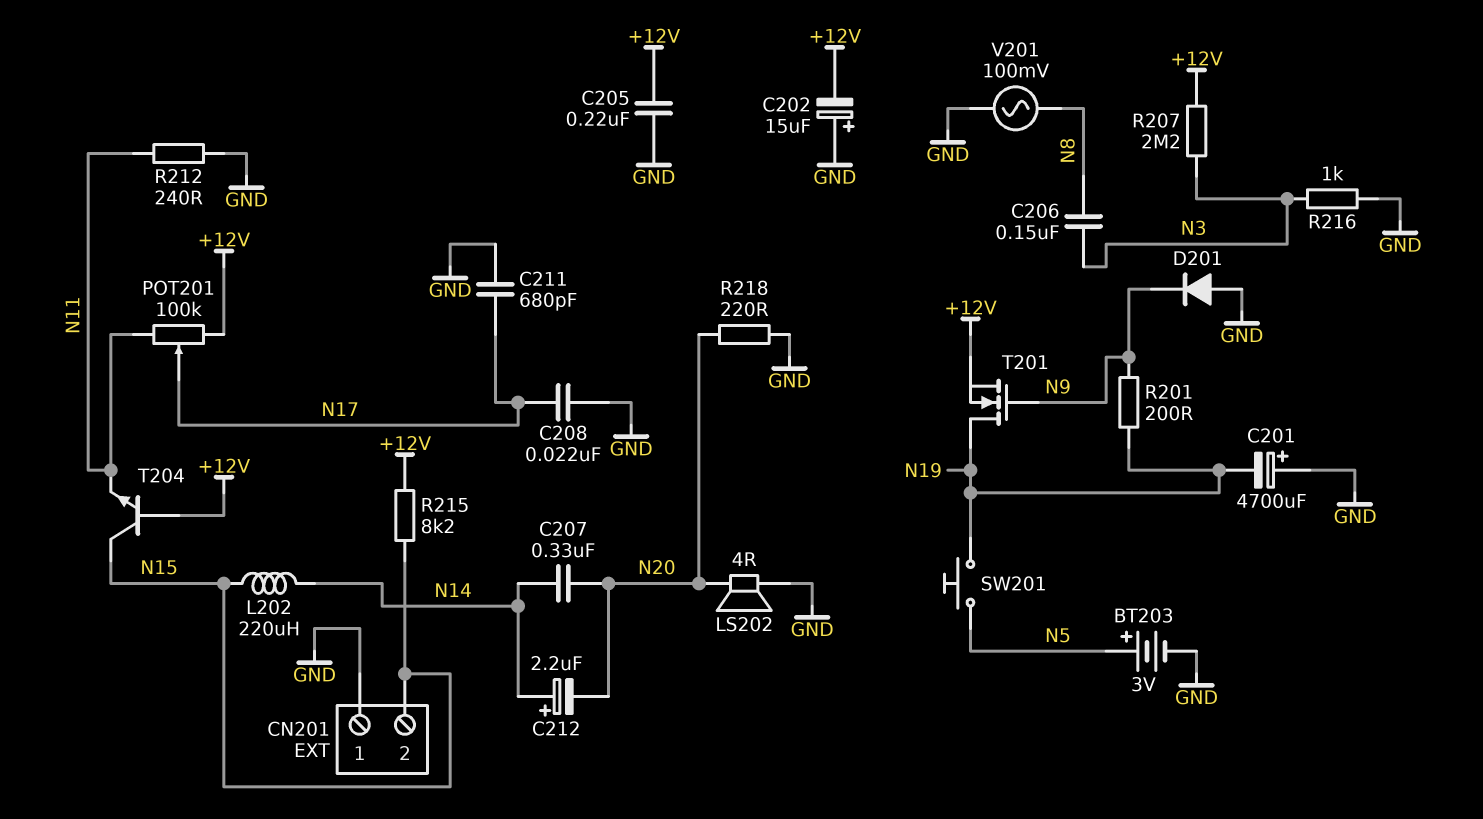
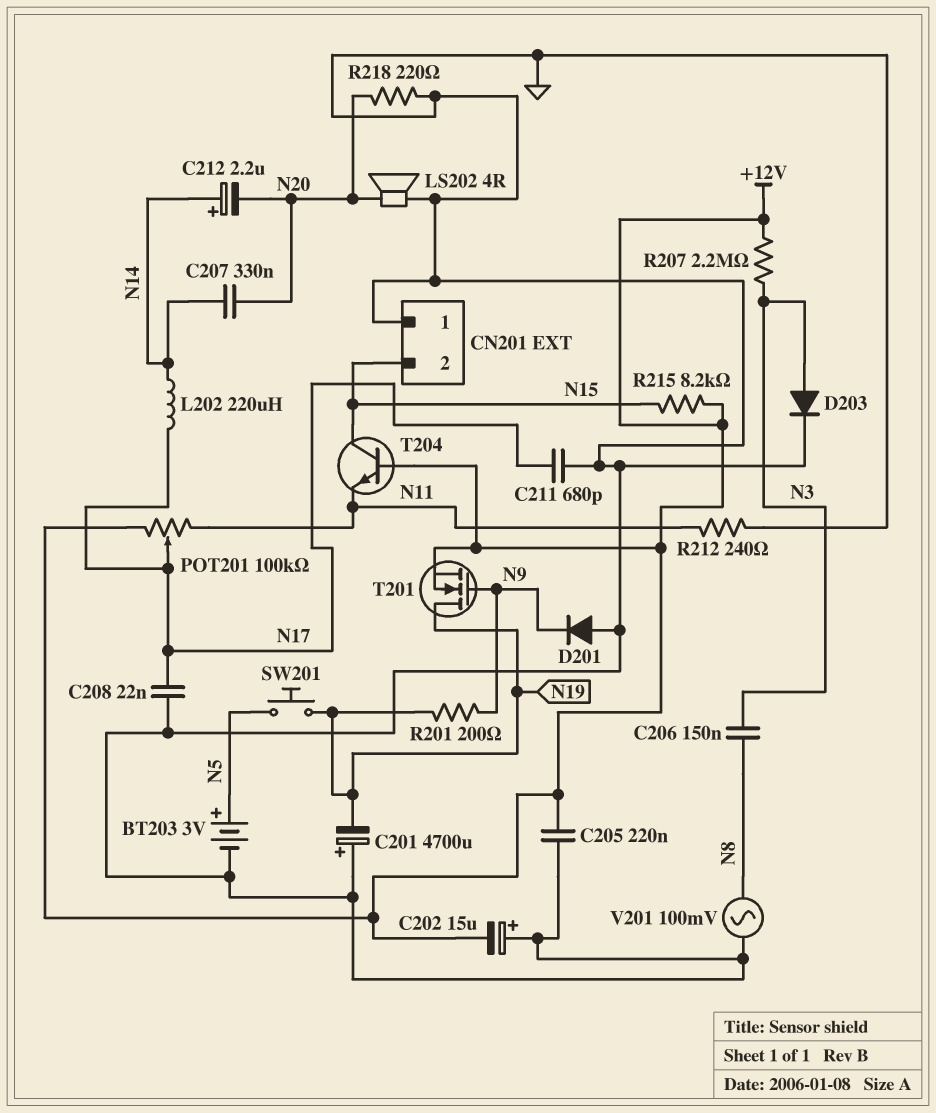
D203: none -> diode (A N3, K GND)
L202: 220uH (N14, N15) -> 220uH (N14, N17)
R216: 1k (GND, N3) -> none

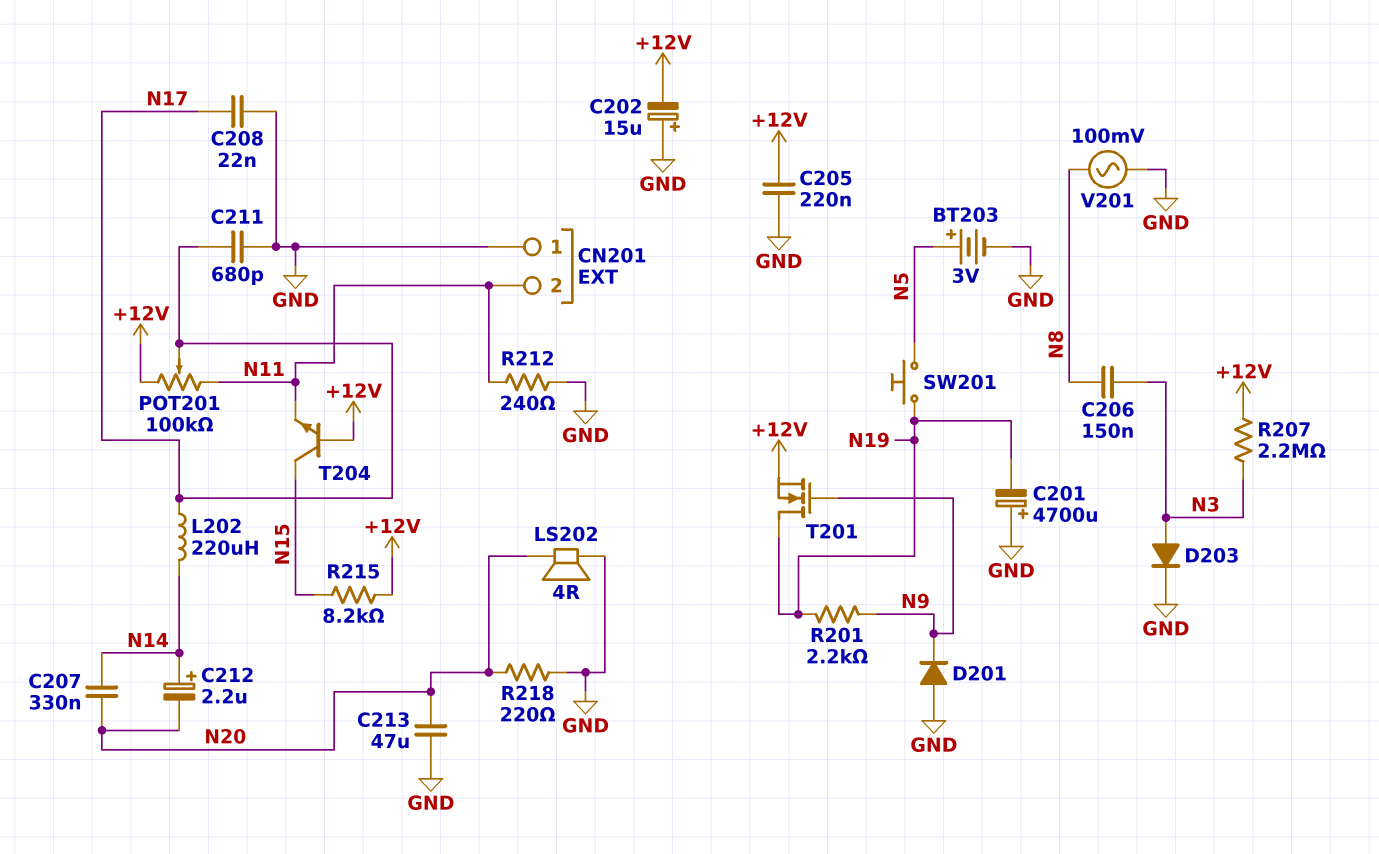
C213: none -> 47uF (GND, N20)
CN201 pin 2: N15 -> N11
R201: 200 (N9, N19) -> 2.2k (N9, N19)

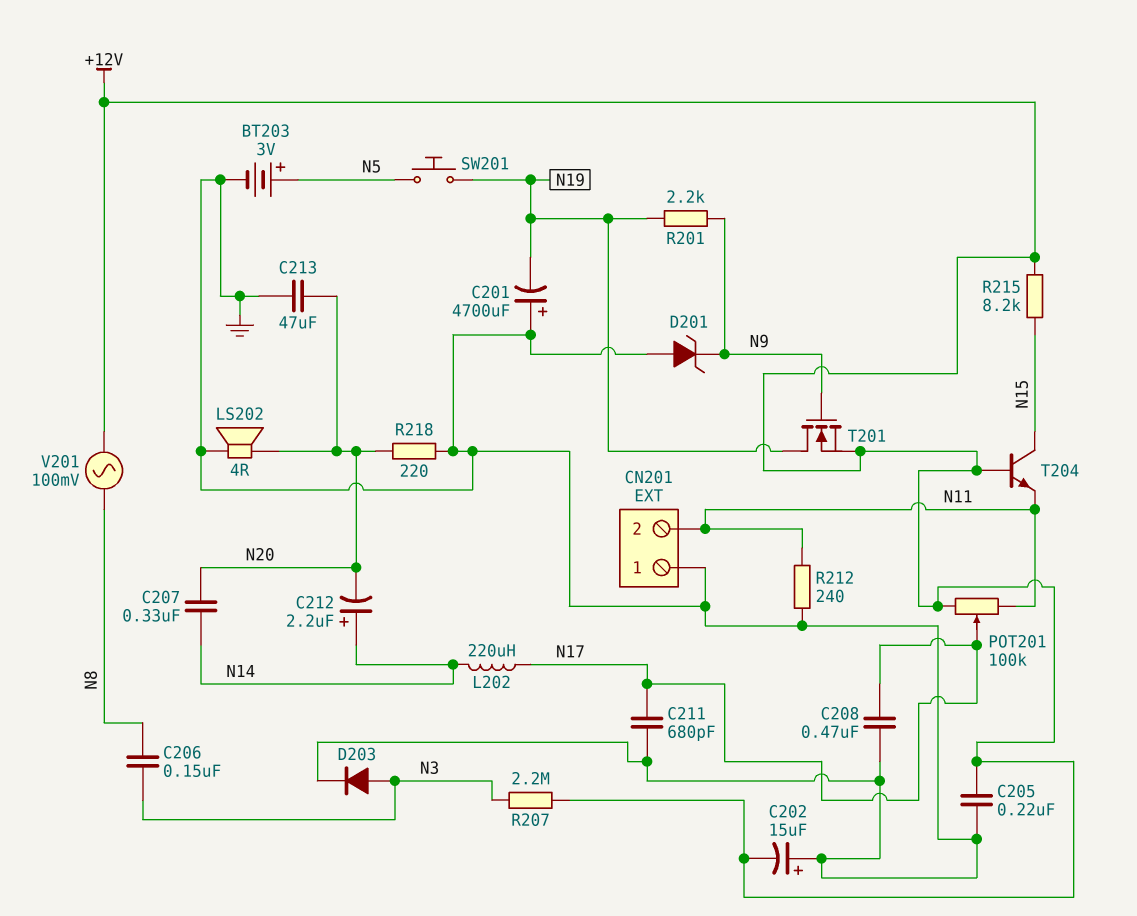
C208: 22nF (GND, N17) -> 470nF (GND, N17)
D201: diode (A GND, K N9) -> zener (A GND, K N9)
V201: AC 100mV (GND, N8) -> AC 100mV (+12V, N8)

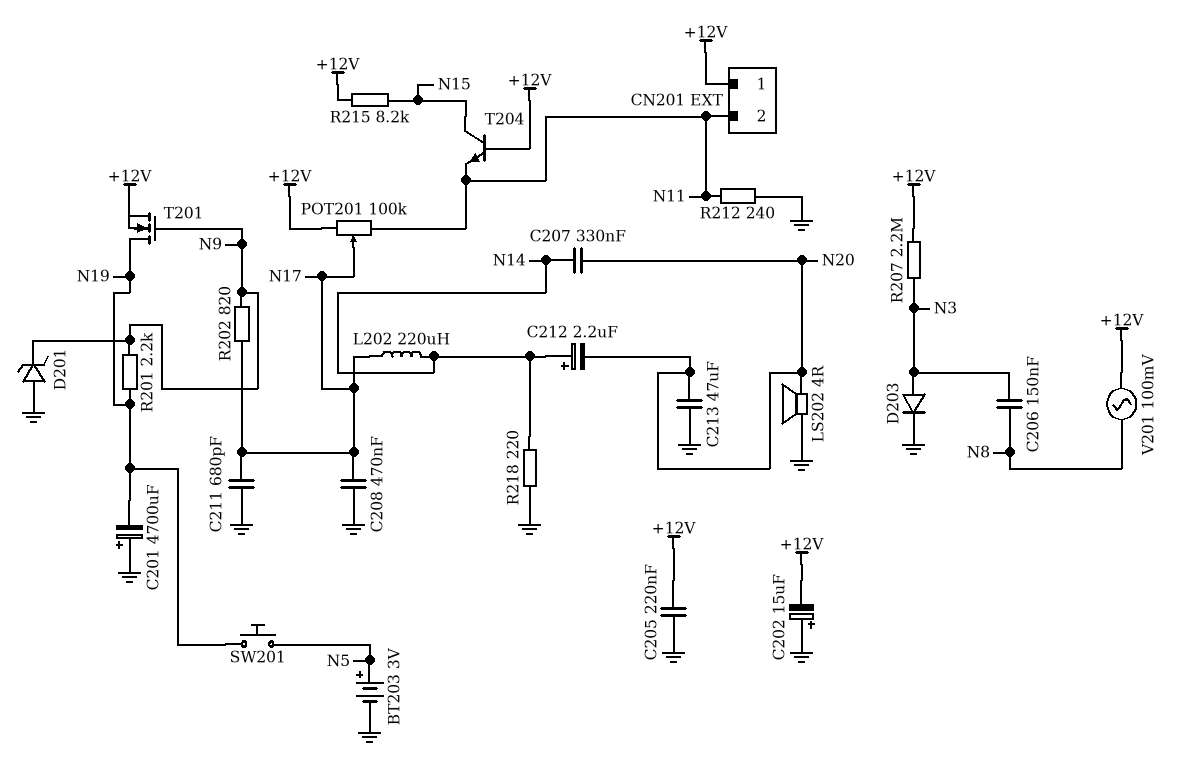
CN201 pin 1: GND -> +12V
R202: none -> 820 (N9, N17)
R218: 220 (GND, N20) -> 220 (GND, N14)

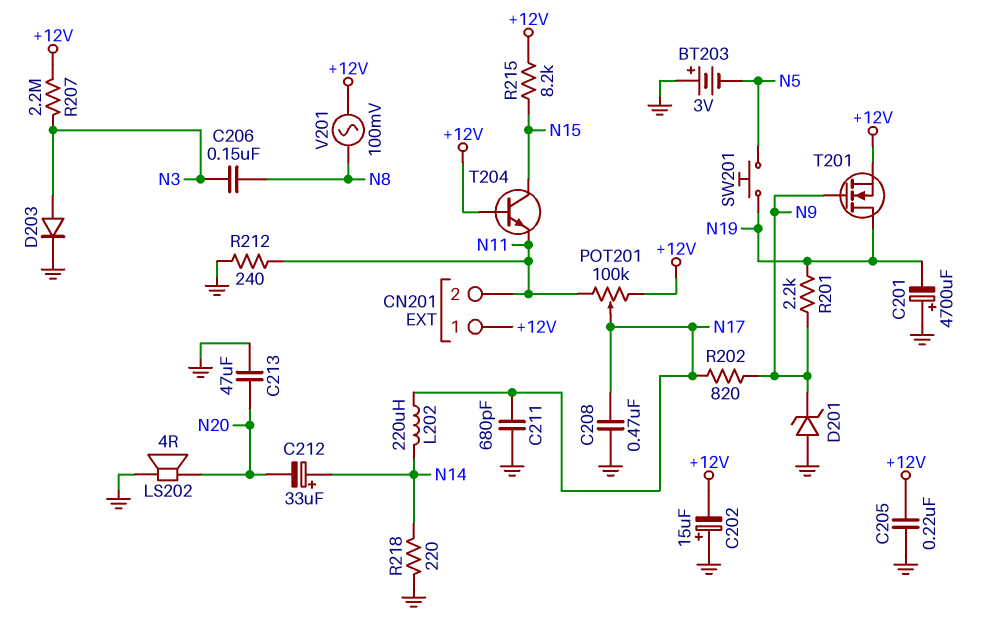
BT203: 3V (plus N5, minus GND) -> 3V (plus GND, minus N5)
C207: 330nF (N14, N20) -> none
C212: 2.2uF (plus N14, minus N20) -> 33uF (plus N14, minus N20)

